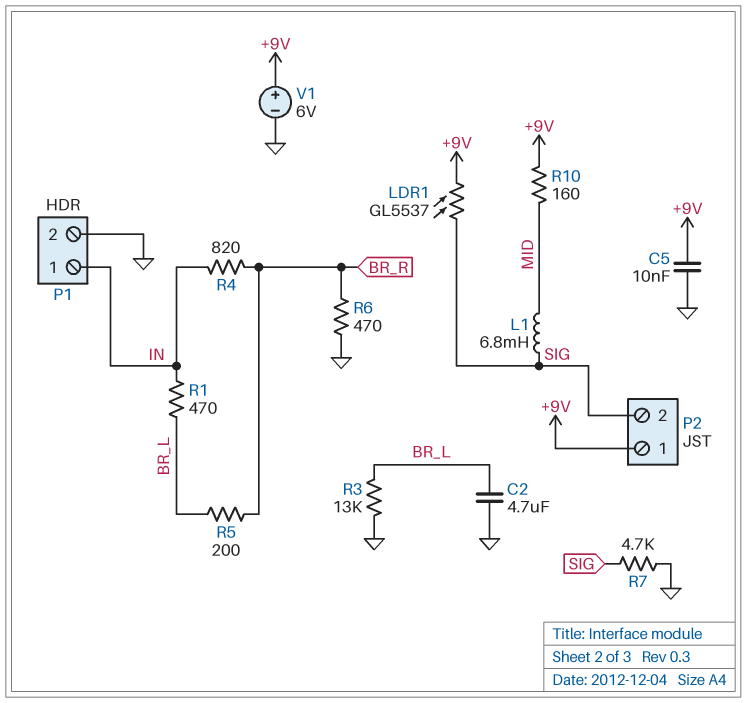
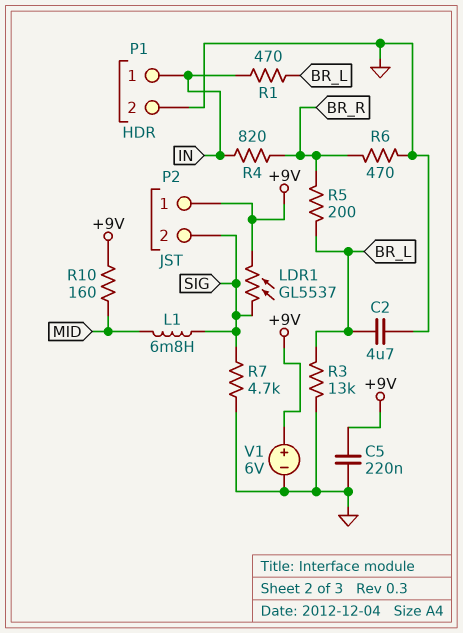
C5: 10nF (+9V, GND) -> 220nF (+9V, GND)

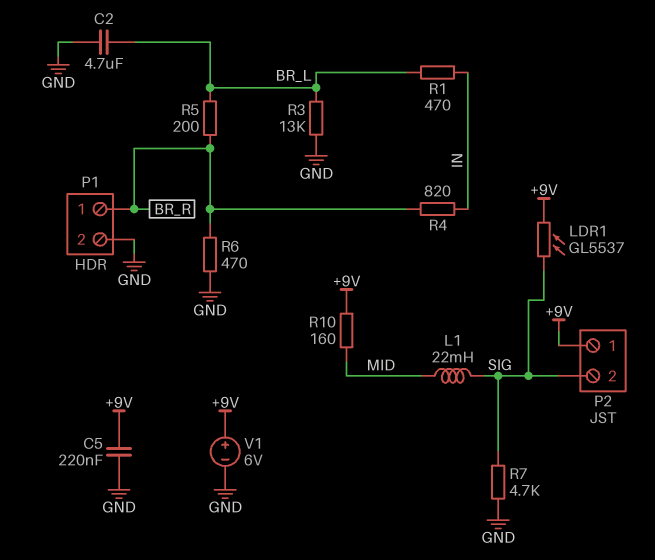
L1: 6.8mH (MID, SIG) -> 22mH (MID, SIG)
P1 pin 1: IN -> BR_R

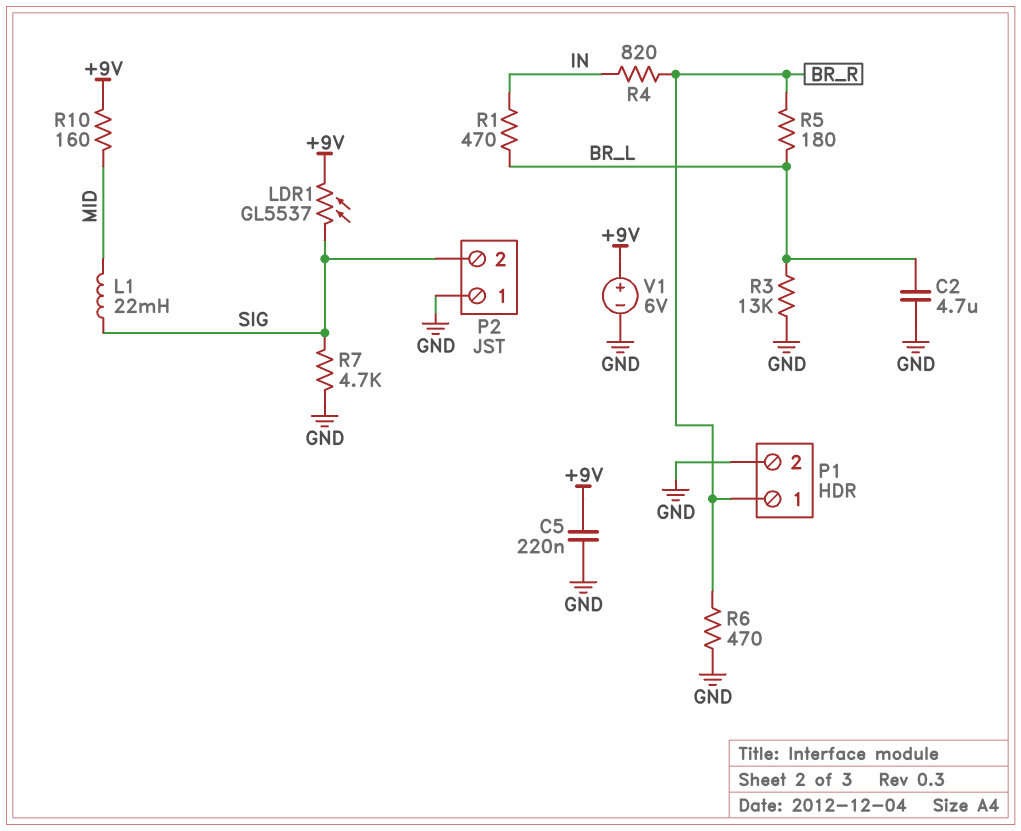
P2 pin 1: +9V -> GND
R5: 200 (BR_L, BR_R) -> 180 (BR_L, BR_R)

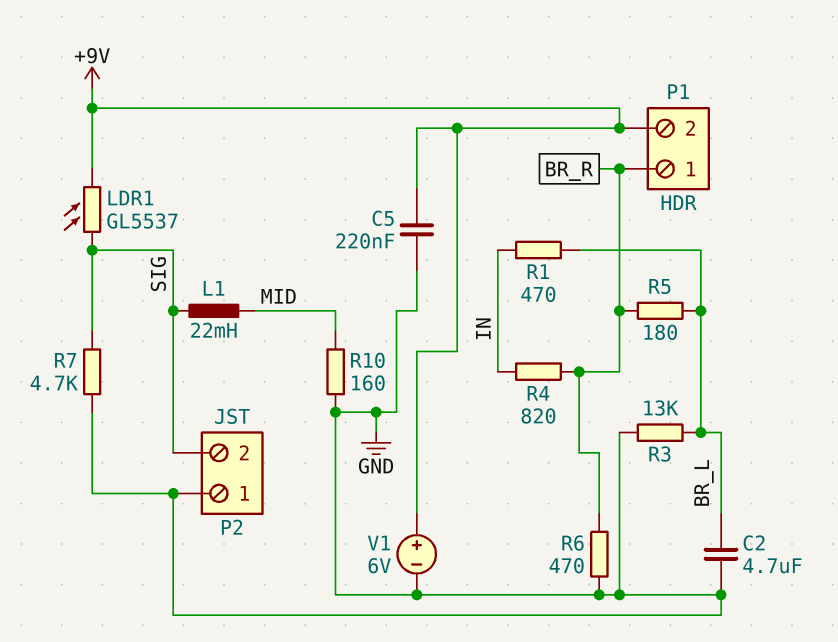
P1 pin 2: GND -> +9V
R10: 160 (+9V, MID) -> 160 (GND, MID)

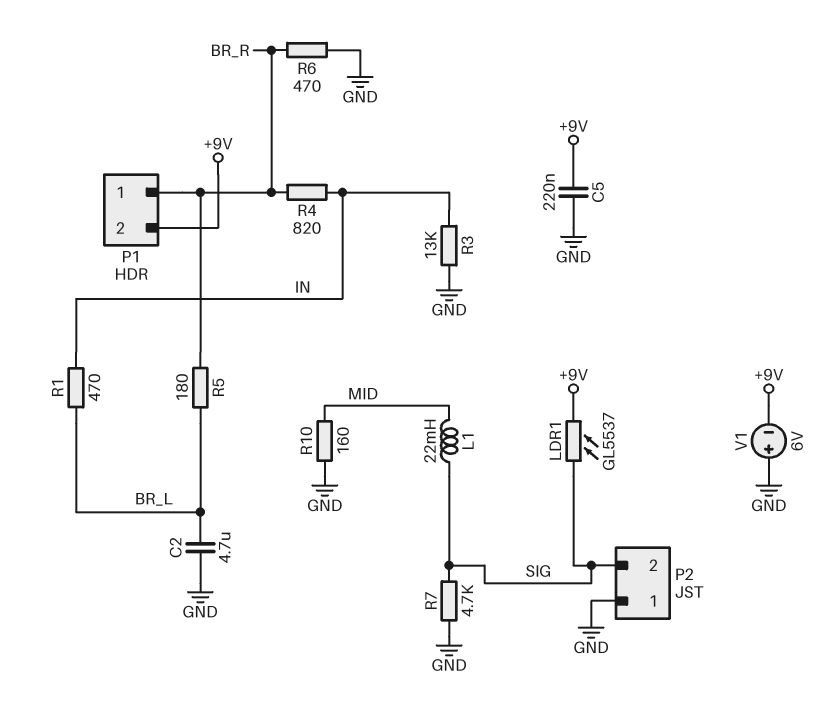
R3: 13k (BR_L, GND) -> 13k (GND, IN)
V1: 6V (plus +9V, minus GND) -> 6V (plus GND, minus +9V)

